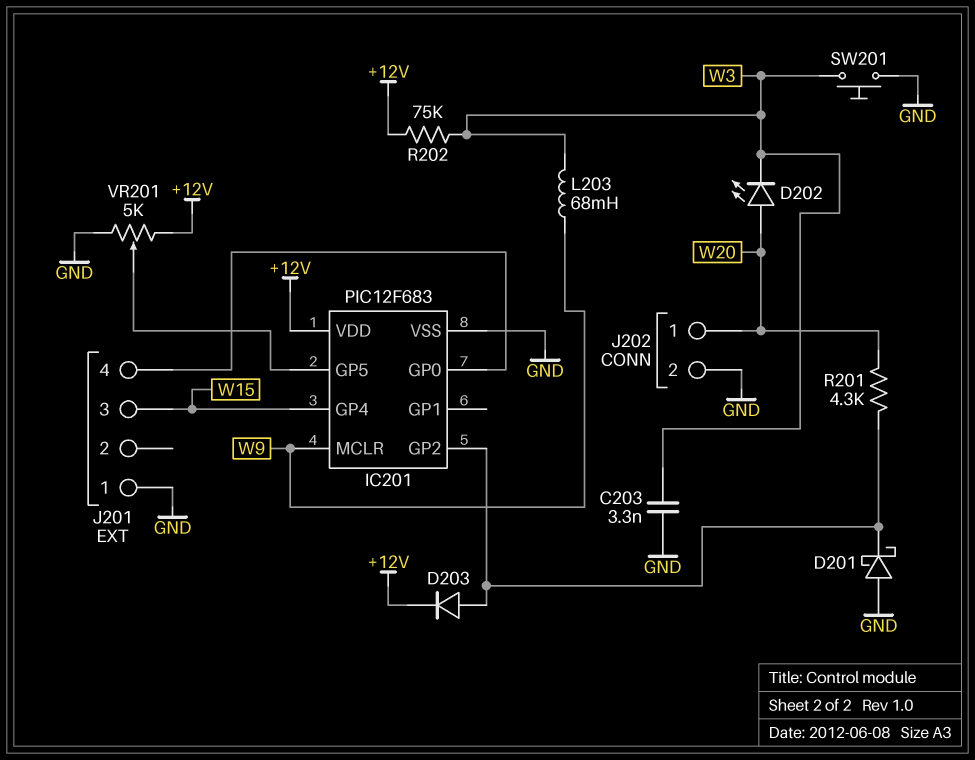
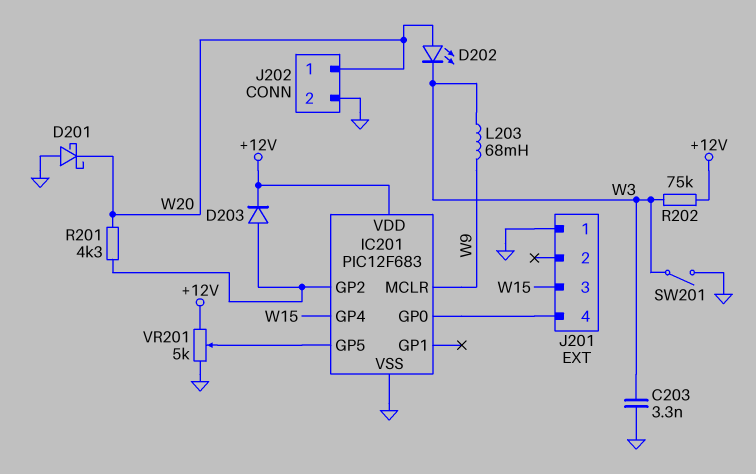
D201: schottky (A GND, K IC201/GP2) -> schottky (A GND, K W20)
SW201: button (GND, W3) -> switch (GND, W3)

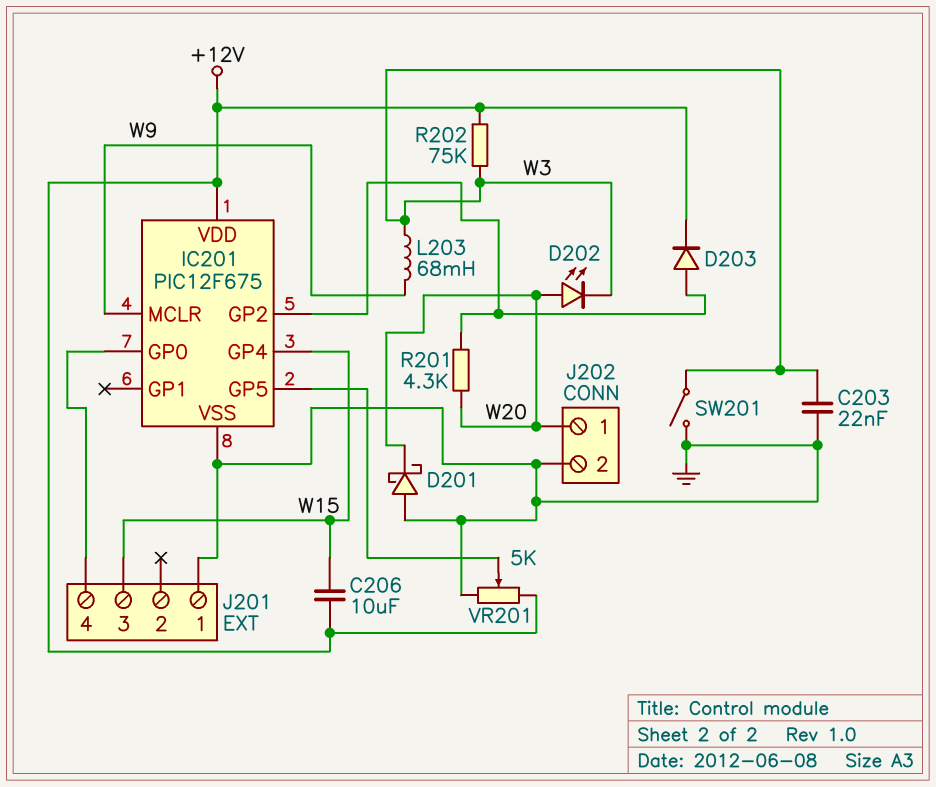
C203: 3.3nF (GND, W3) -> 22nF (GND, W3)
C206: none -> 10uF (+12V, W15)
IC201: PIC12F683 -> PIC12F675

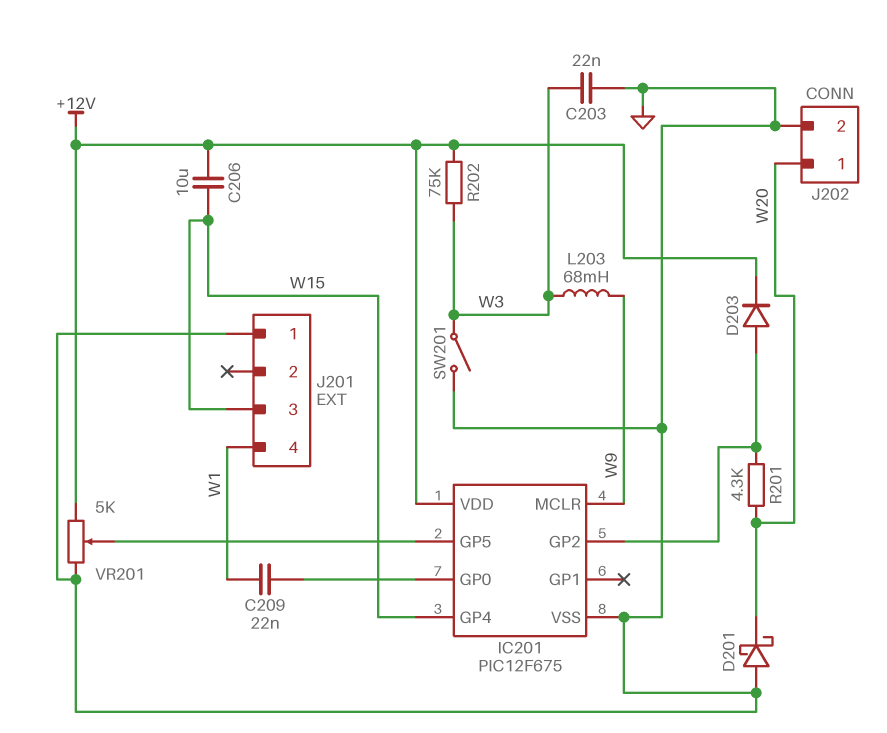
C209: none -> 22nF (IC201/GP0, W1)
D202: LED (A W20, K W3) -> none
J201 pin 4: IC201/GP0 -> W1

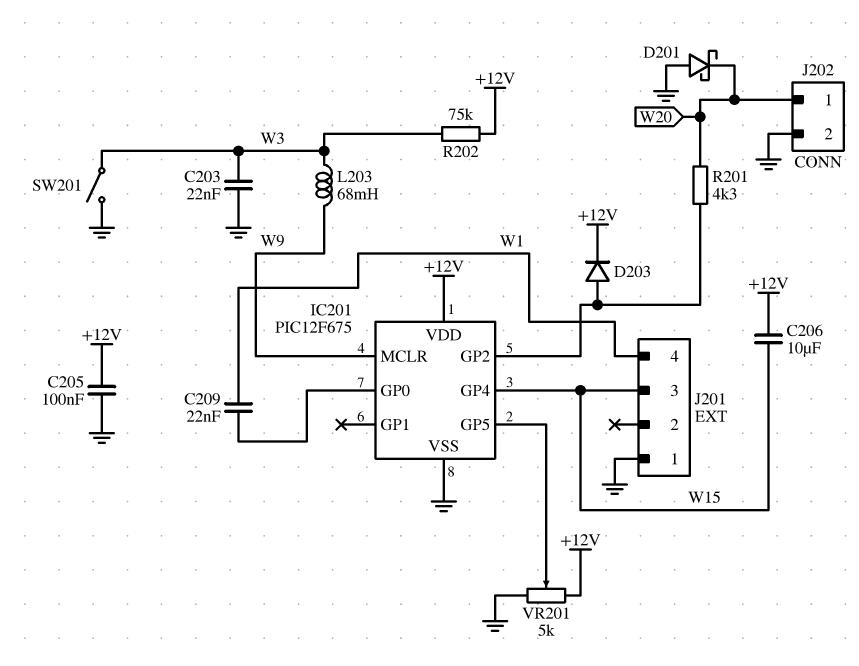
C205: none -> 100nF (+12V, GND)

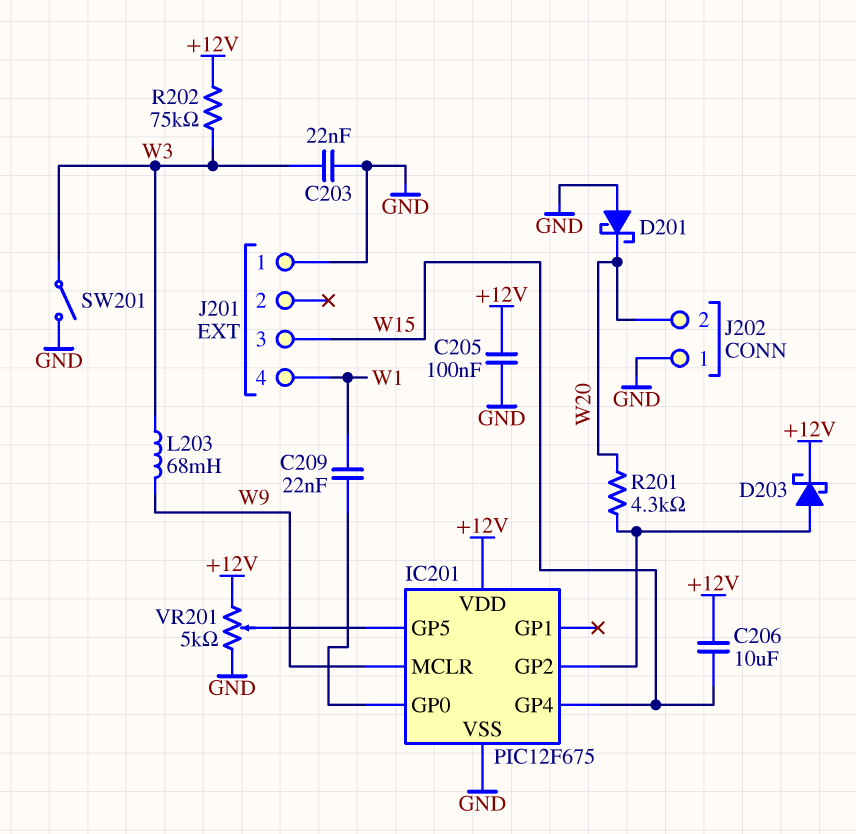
D203: diode (A IC201/GP2, K +12V) -> schottky (A IC201/GP2, K +12V)
J202 pin 1: W20 -> GND
J202 pin 2: GND -> W20

